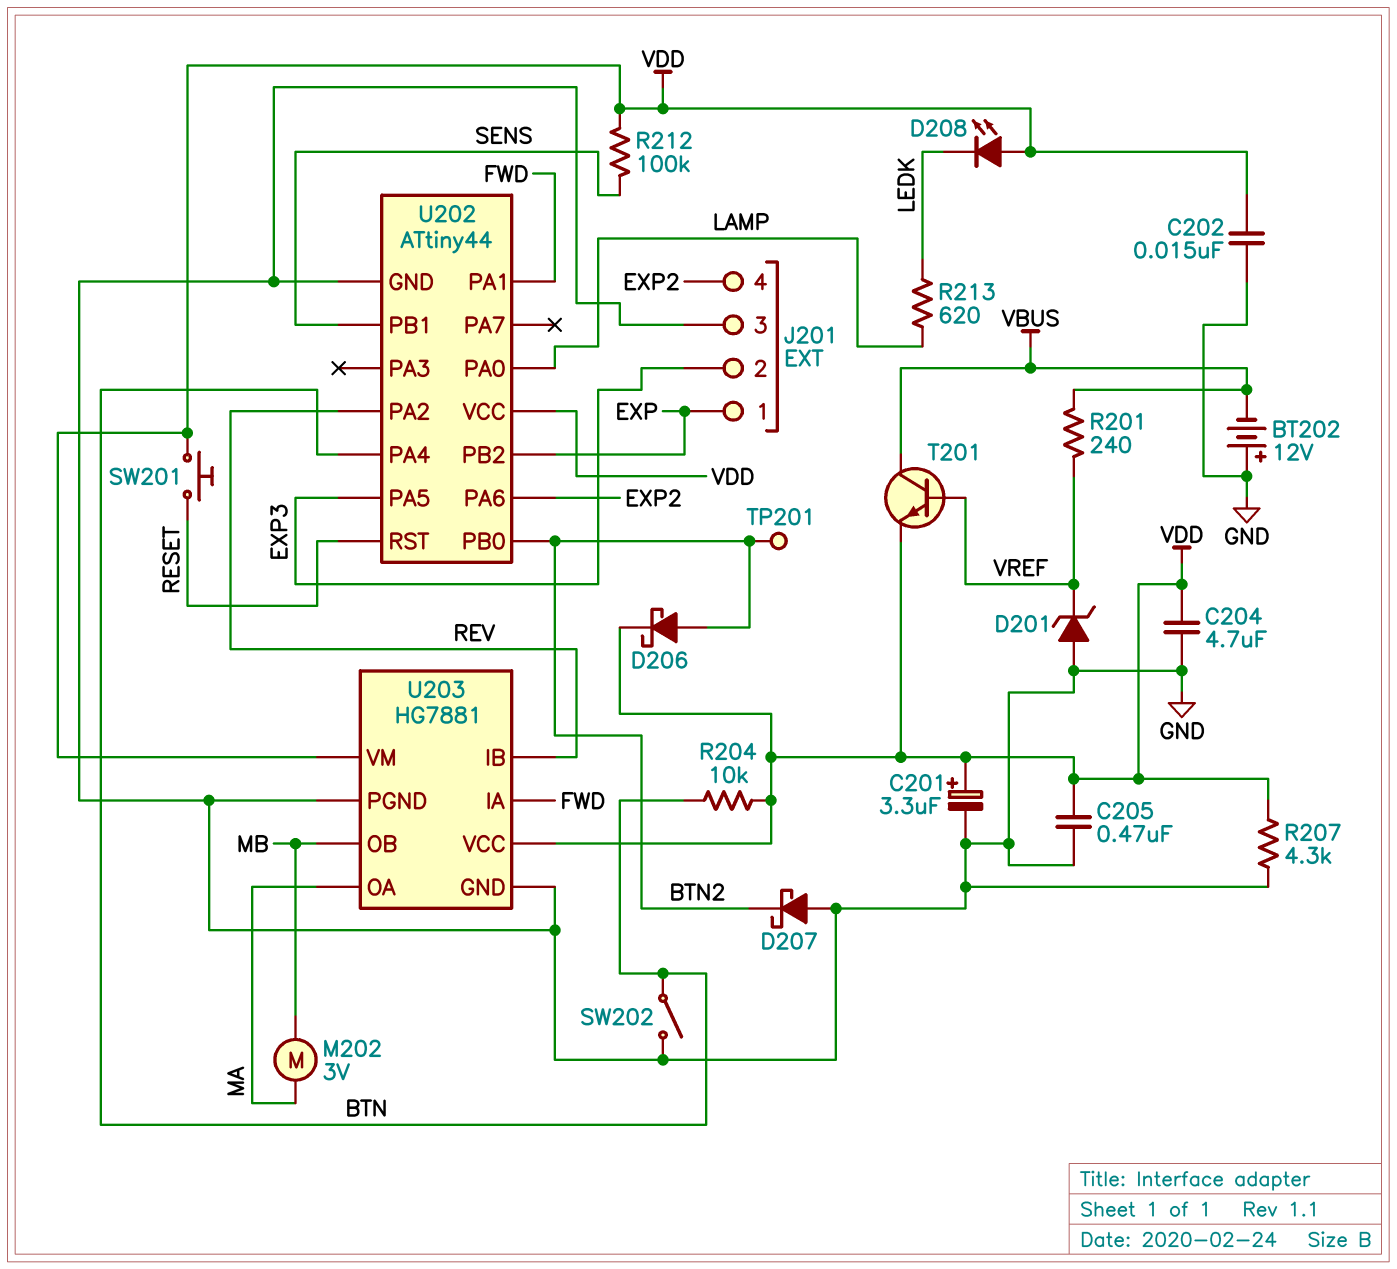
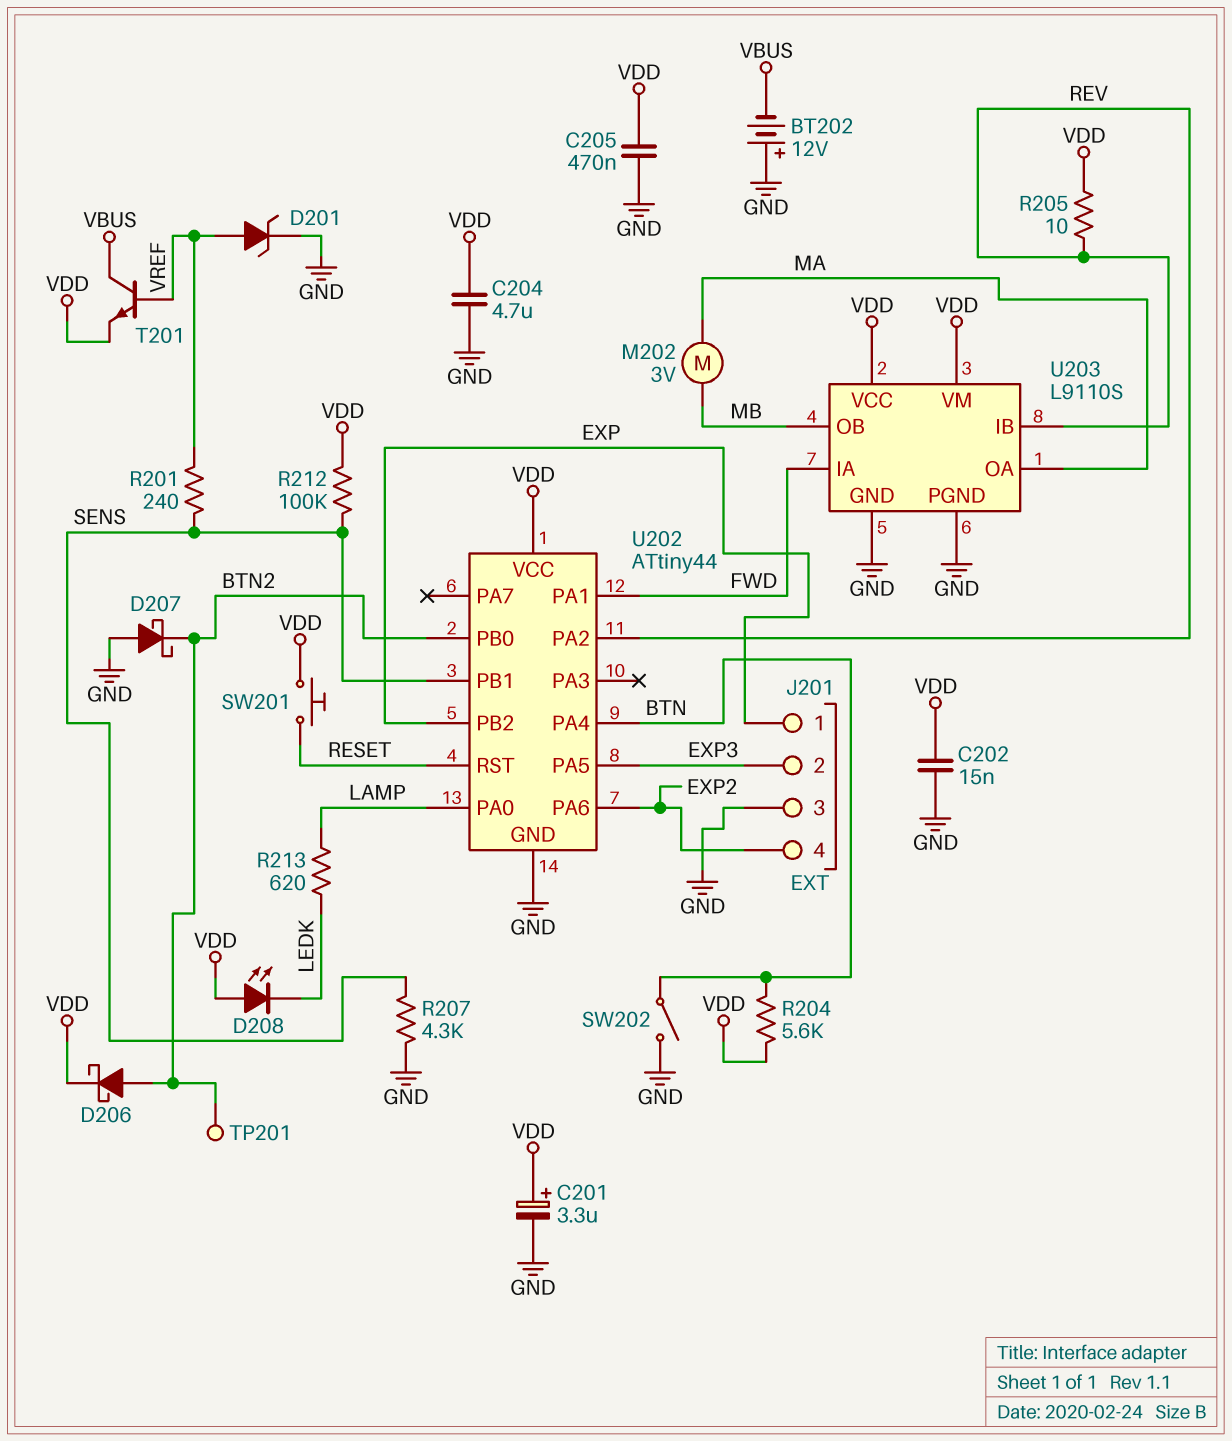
D201: zener (A GND, K VREF) -> zener (A VREF, K GND)
R201: 240 (VBUS, VREF) -> 240 (SENS, VREF)
R204: 10k (BTN, VDD) -> 5.6k (BTN, VDD)
R205: none -> 10 (REV, VDD)
R207: 4.3k (GND, VDD) -> 4.3k (GND, SENS)
U203: HG7881 -> L9110S

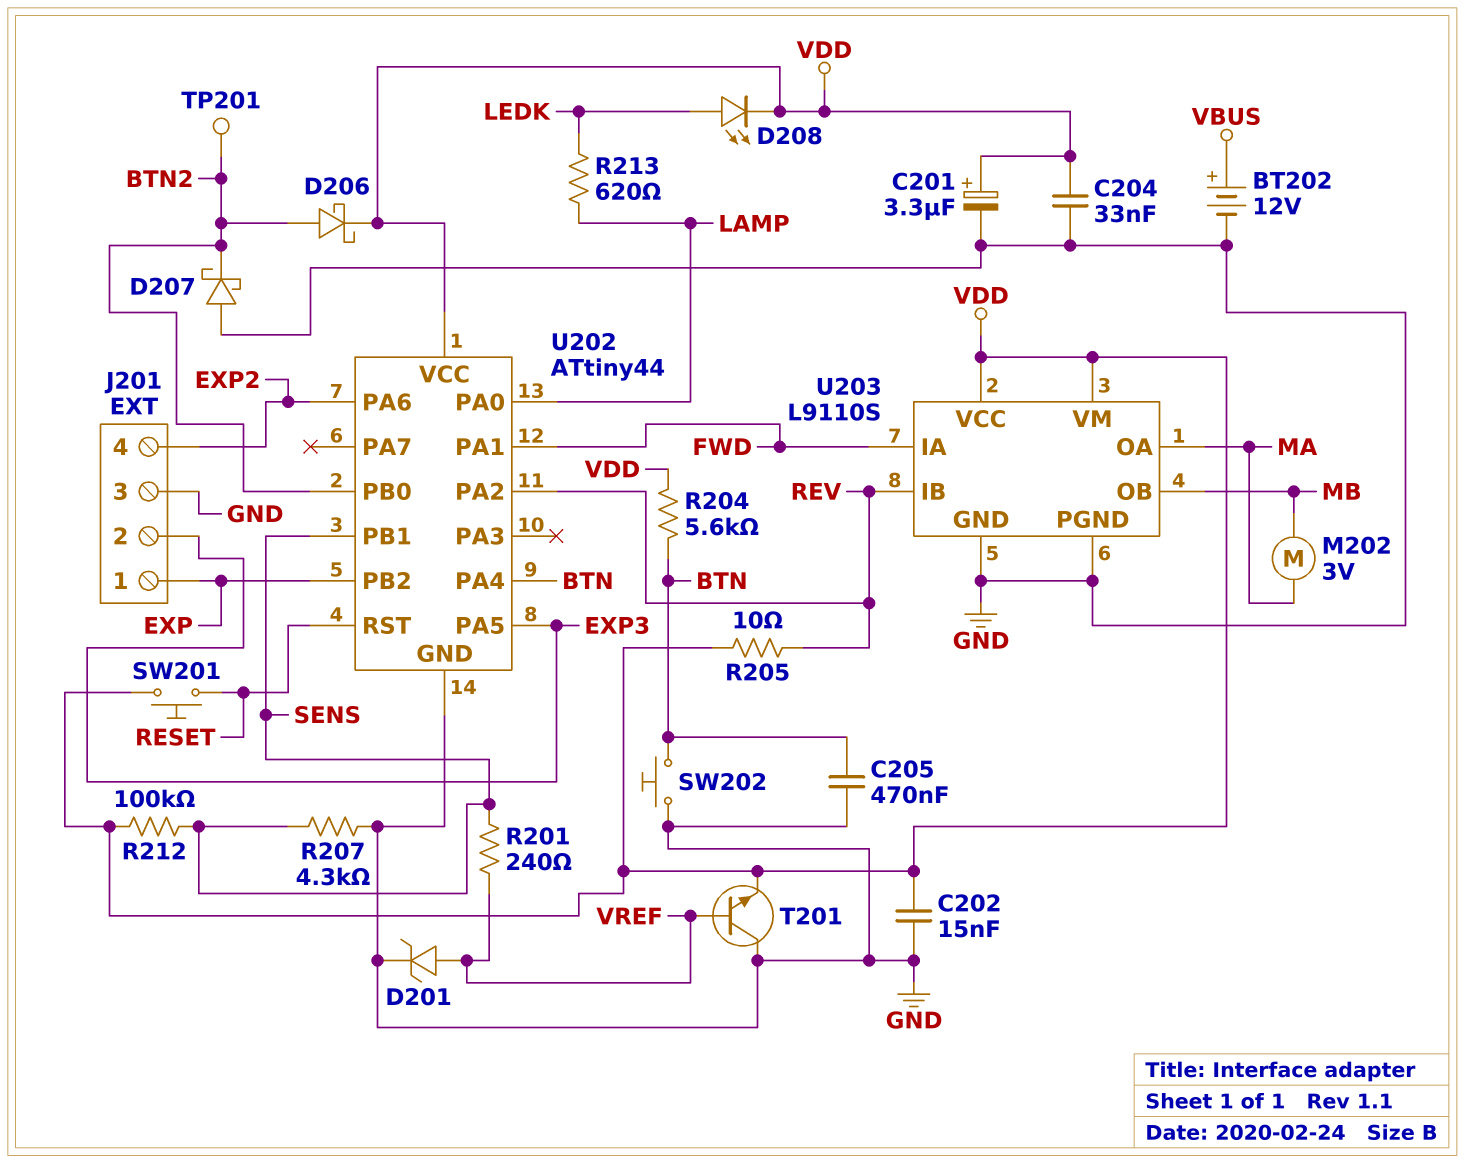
BT202: 12V (plus GND, minus VBUS) -> 12V (plus VBUS, minus GND)
C204: 4.7uF (GND, VDD) -> 33nF (GND, VDD)
C205: 470nF (GND, VDD) -> 470nF (BTN, GND)
D208: LED (A VDD, K LEDK) -> LED (A LEDK, K VDD)
SW202: switch (BTN, GND) -> button (BTN, GND)
T201: NPN (B VREF, C VBUS, E VDD) -> NPN (B VREF, C GND, E VDD)

